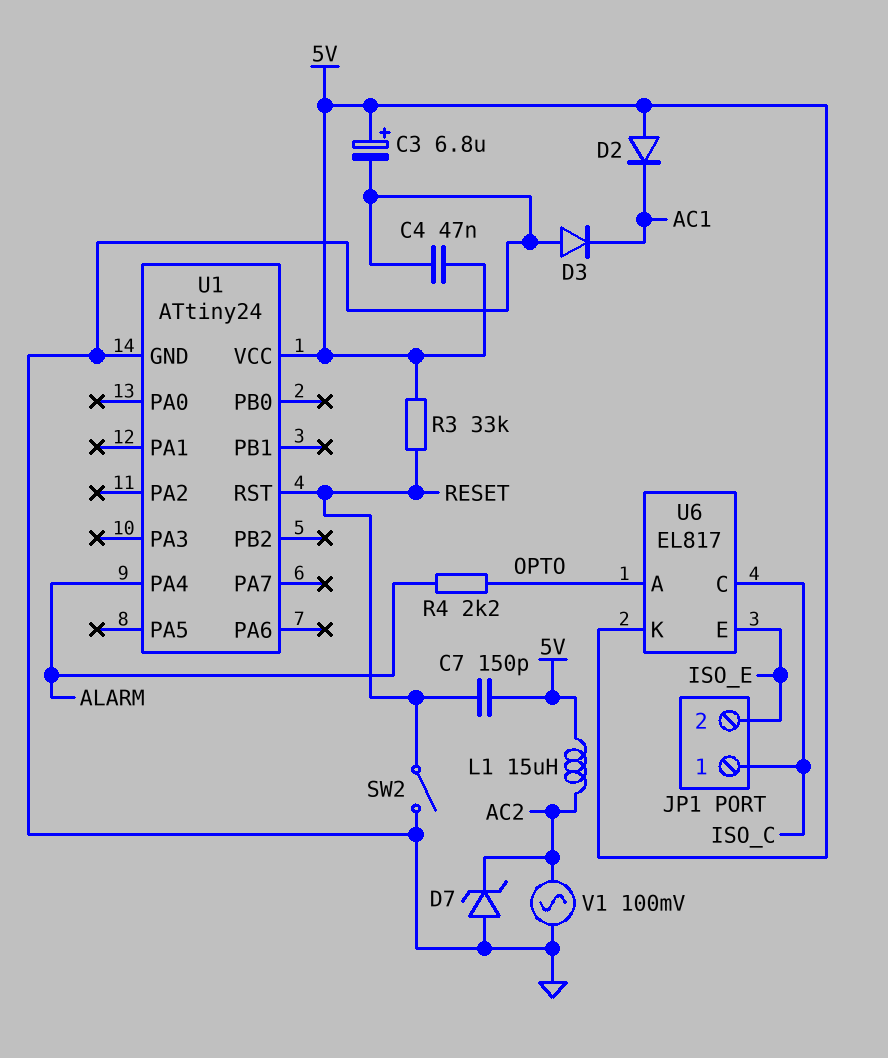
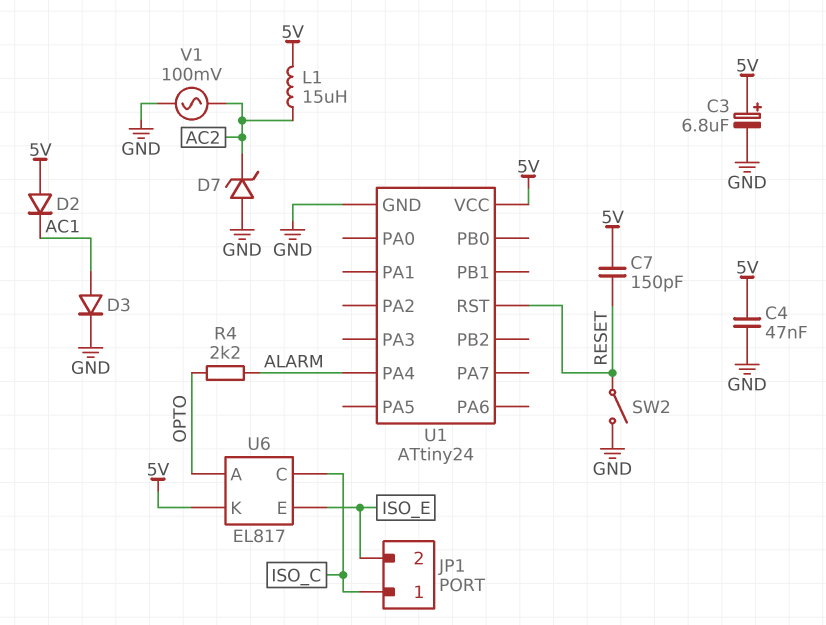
D3: diode (A GND, K AC1) -> diode (A AC1, K GND)
R3: 33k (5V, RESET) -> none

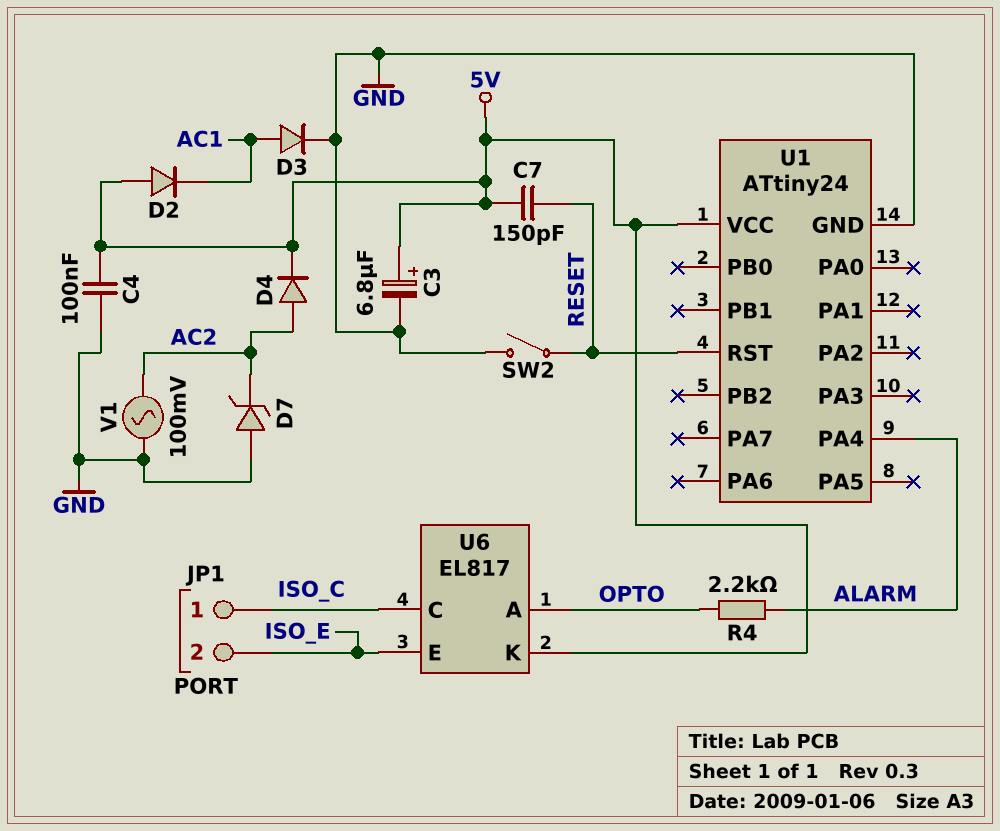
C4: 47nF (5V, GND) -> 100nF (5V, GND)
D4: none -> diode (A AC2, K 5V)
L1: 15uH (5V, AC2) -> none

